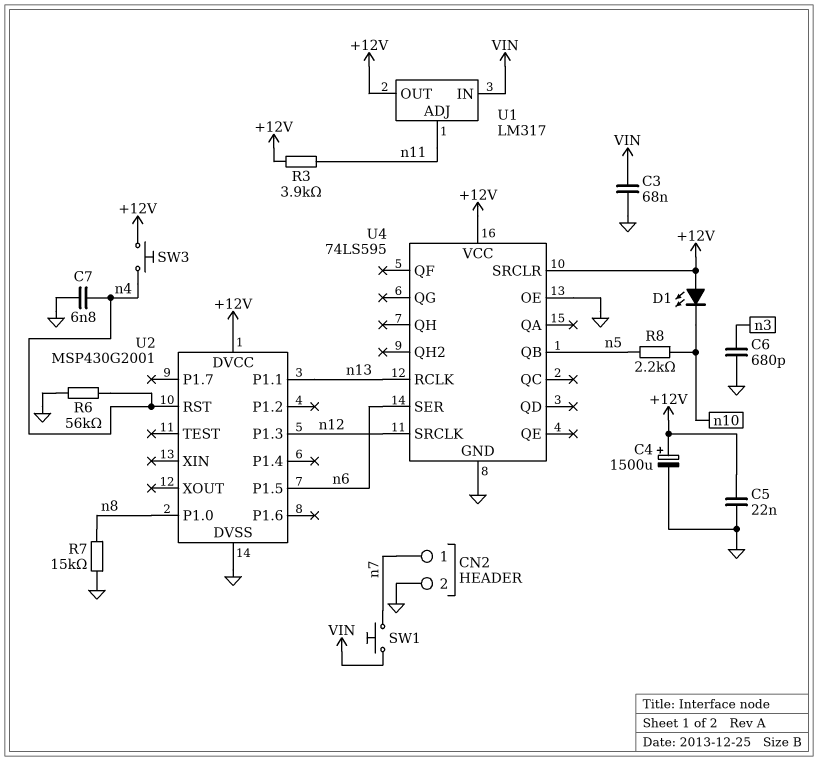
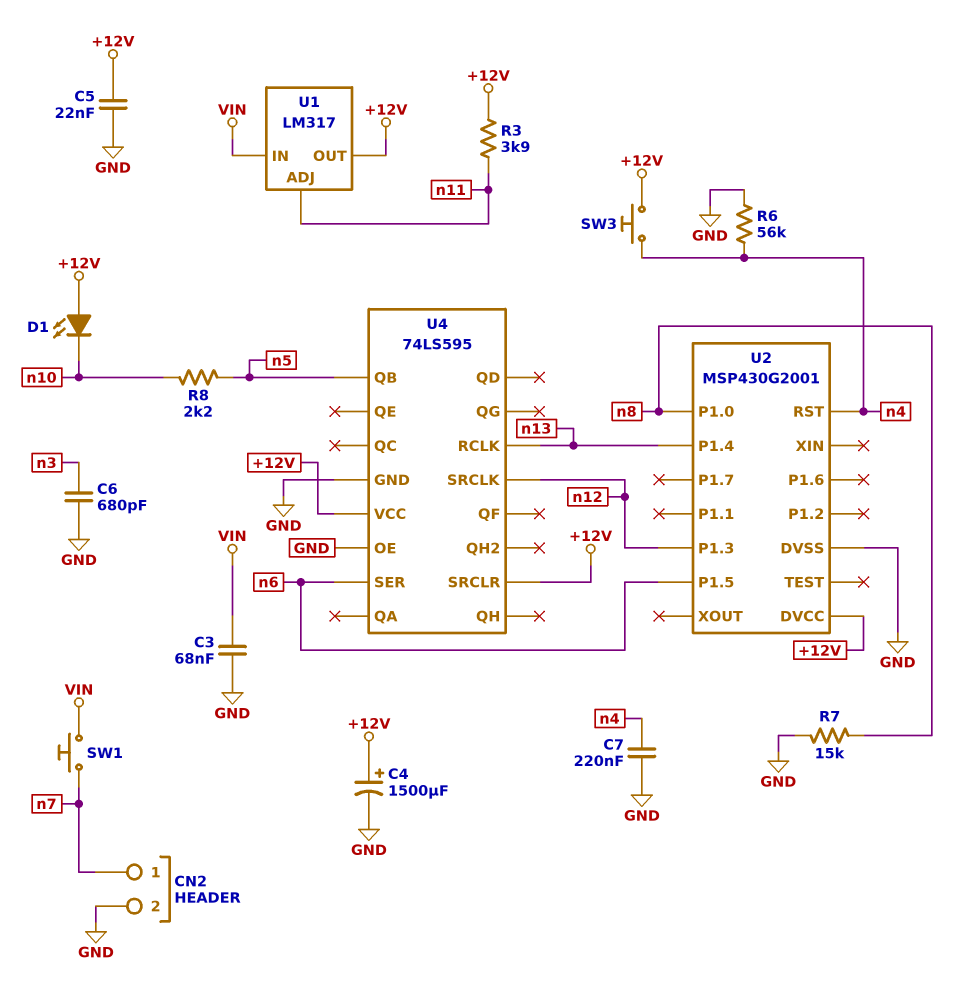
C7: 6.8nF (GND, n4) -> 220nF (GND, n4)
U2 pin P1.1: n13 -> none
U2 pin P1.4: none -> n13

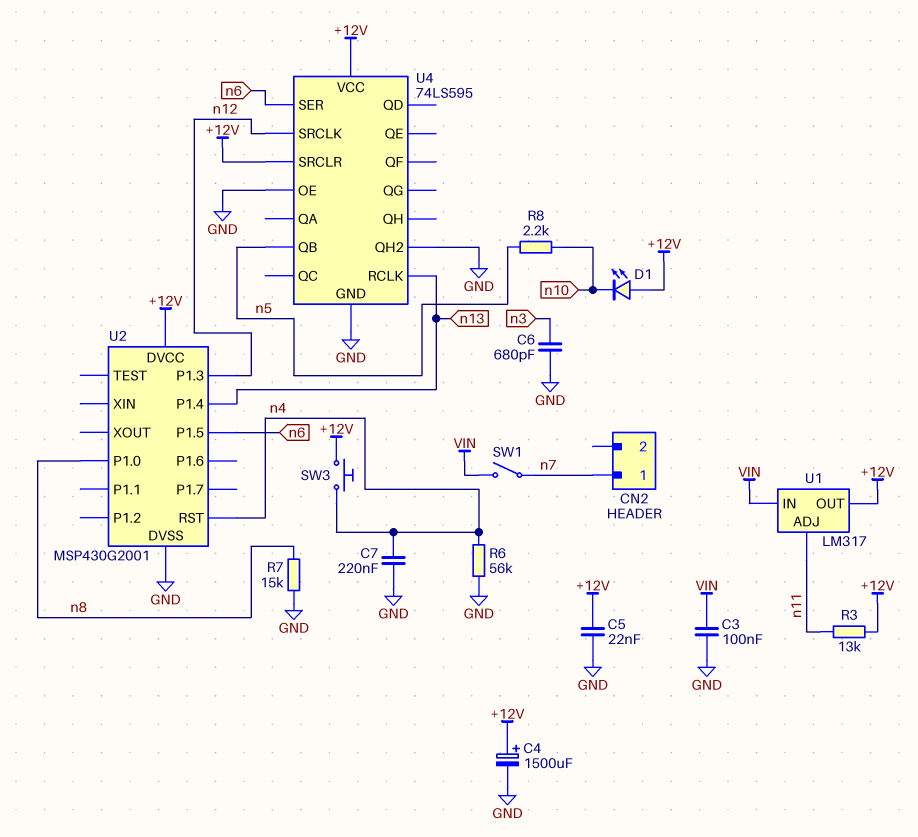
C3: 68nF (GND, VIN) -> 100nF (GND, VIN)
CN2 pin 2: GND -> none
R3: 3.9k (+12V, n11) -> 13k (+12V, n11)
SW1: button (VIN, n7) -> switch (VIN, n7)
U4 pin QH2: none -> GND

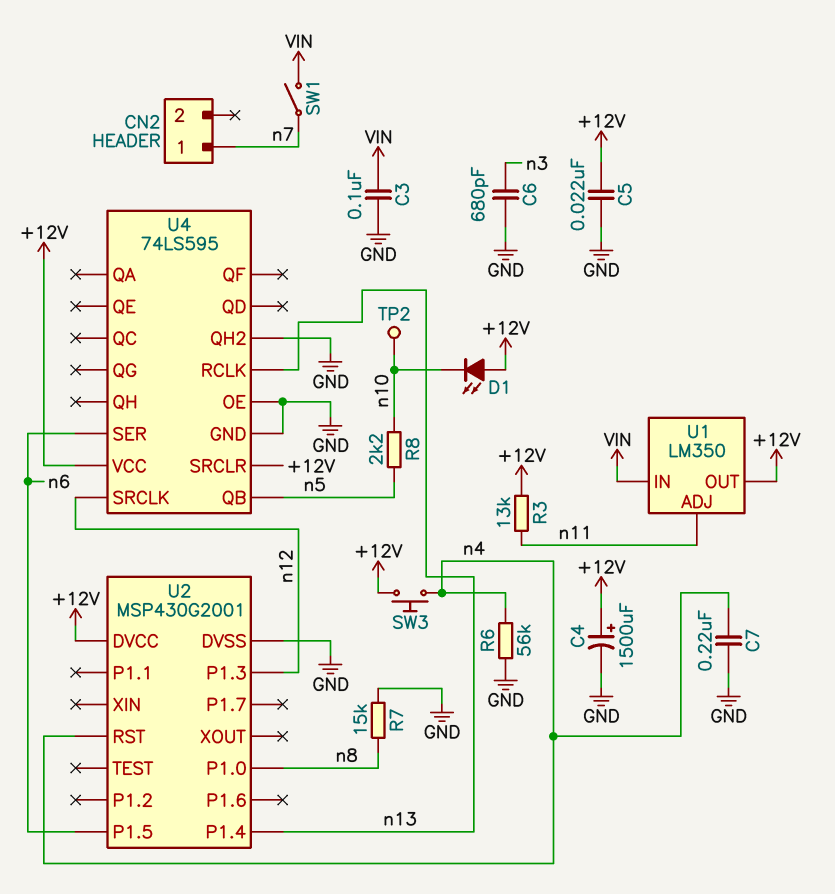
TP2: none -> test point (n10)
U1: LM317 -> LM350

